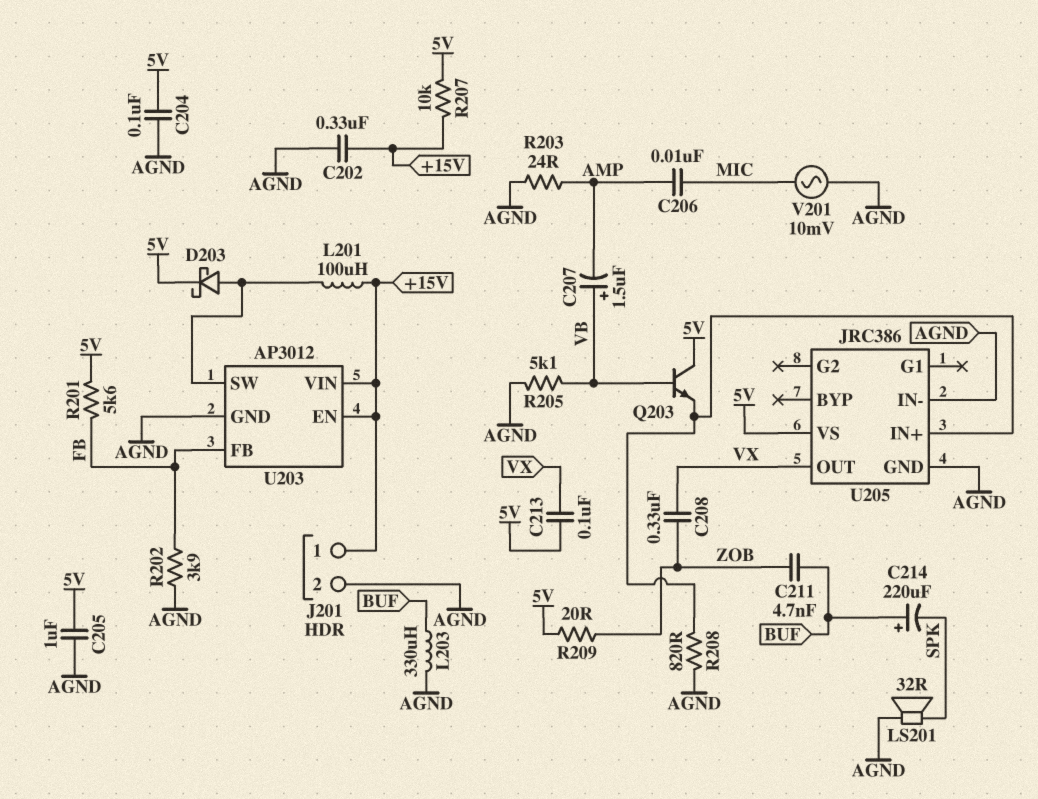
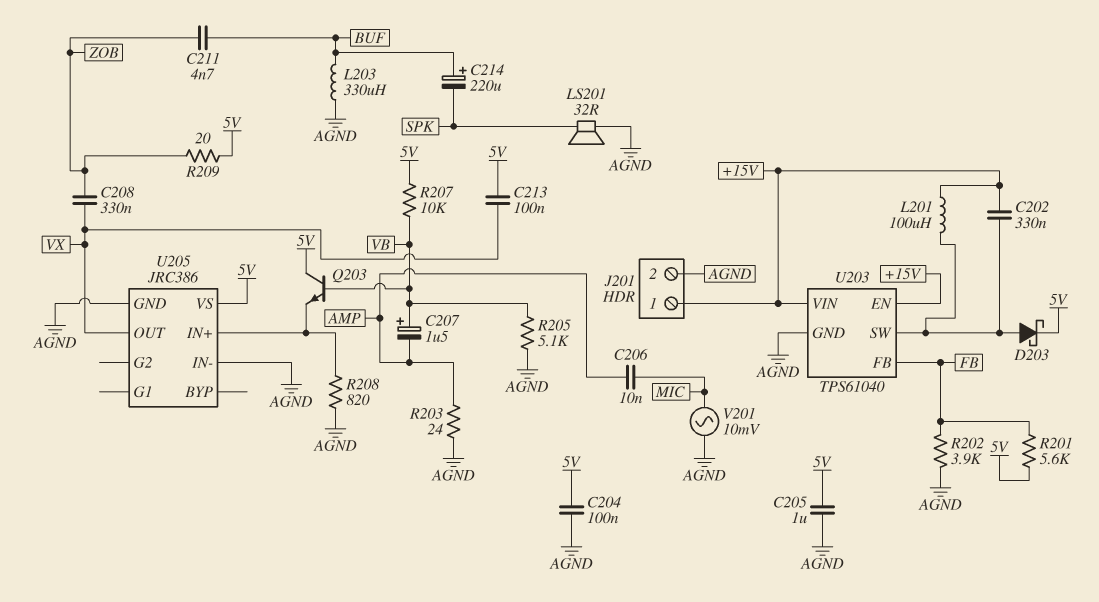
C202: 330nF (+15V, AGND) -> 330nF (+15V, U203/SW)
R207: 10k (+15V, 5V) -> 10k (5V, VB)
U203: AP3012 -> TPS61040

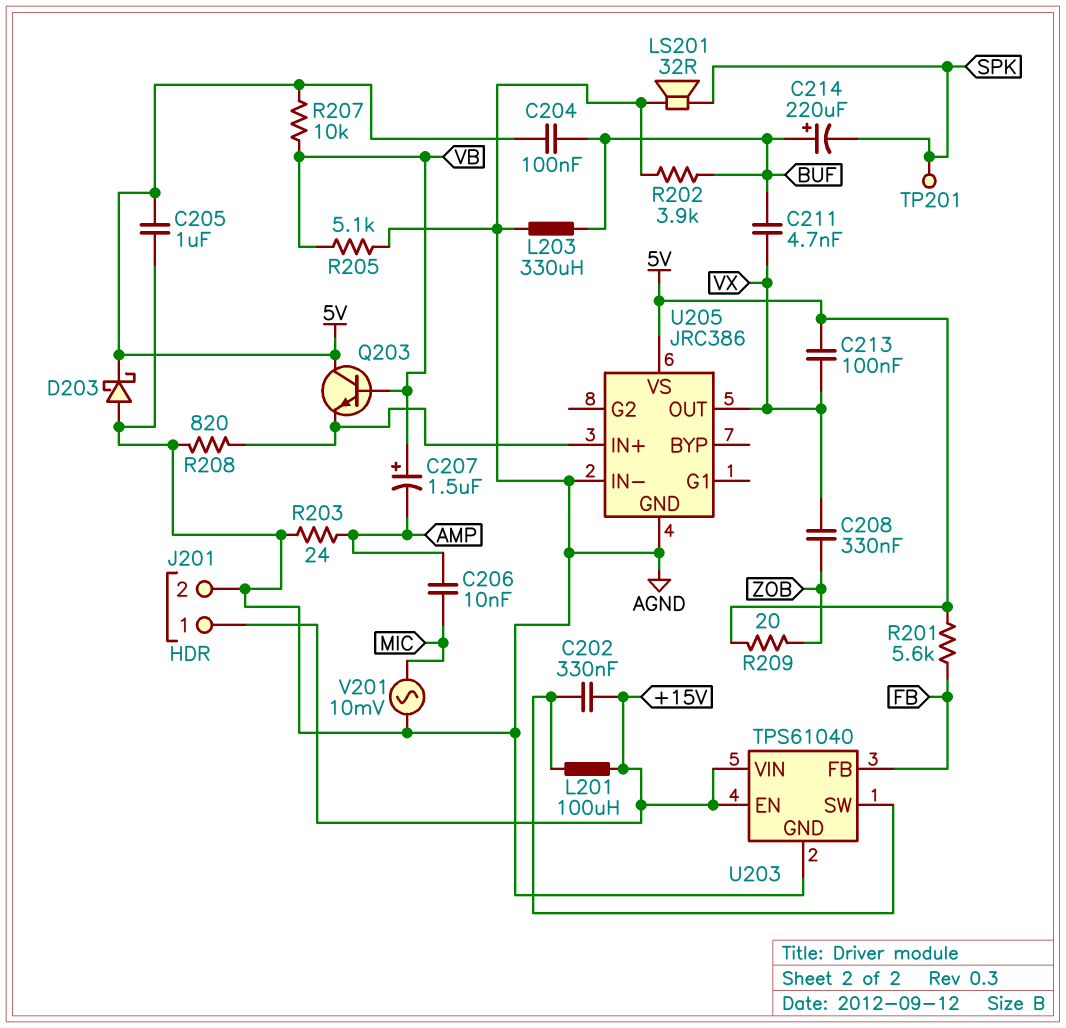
C204: 100nF (5V, AGND) -> 100nF (5V, BUF)
C211: 4.7nF (BUF, ZOB) -> 4.7nF (BUF, VX)
D203: schottky (A U203/SW, K 5V) -> schottky (A AGND, K 5V)
R202: 3.9k (AGND, FB) -> 3.9k (AGND, BUF)
TP201: none -> test point (SPK)

